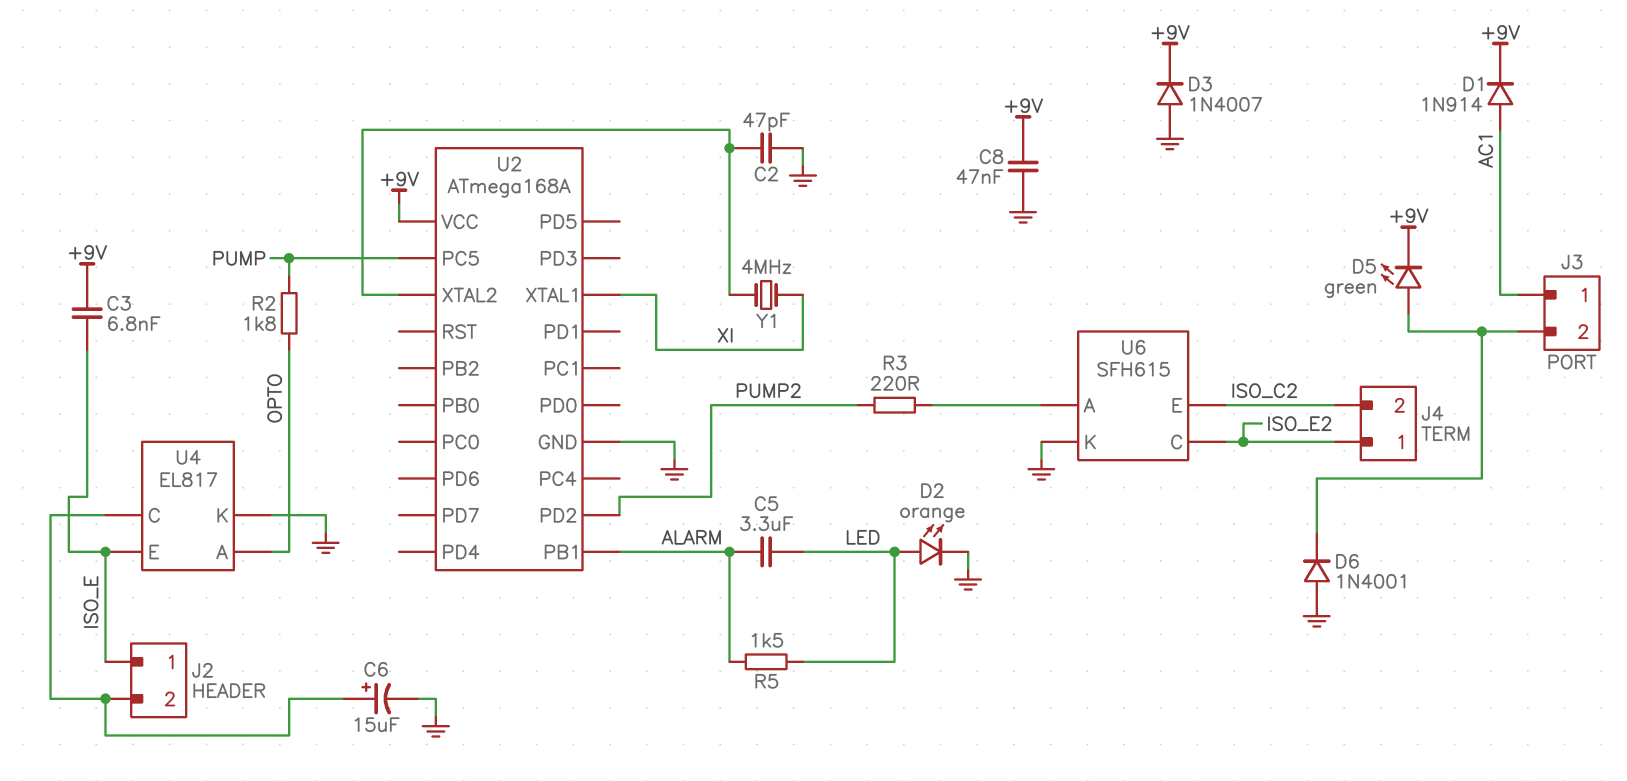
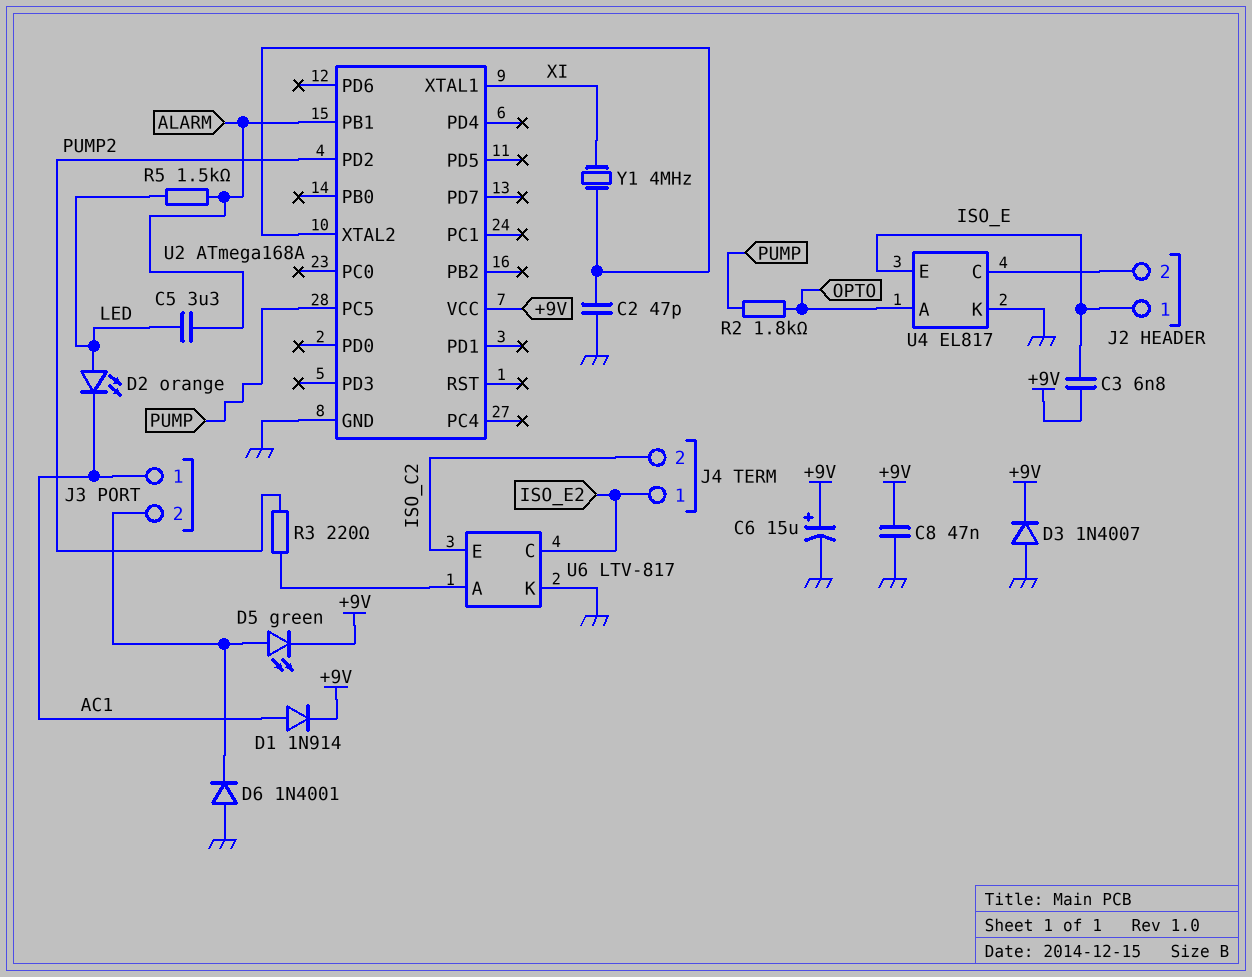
C6: 15uF (plus J2/2, minus GND) -> 15uF (plus +9V, minus GND)
D2: LED orange (A LED, K GND) -> LED orange (A LED, K AC1)
U6: SFH615 -> LTV-817

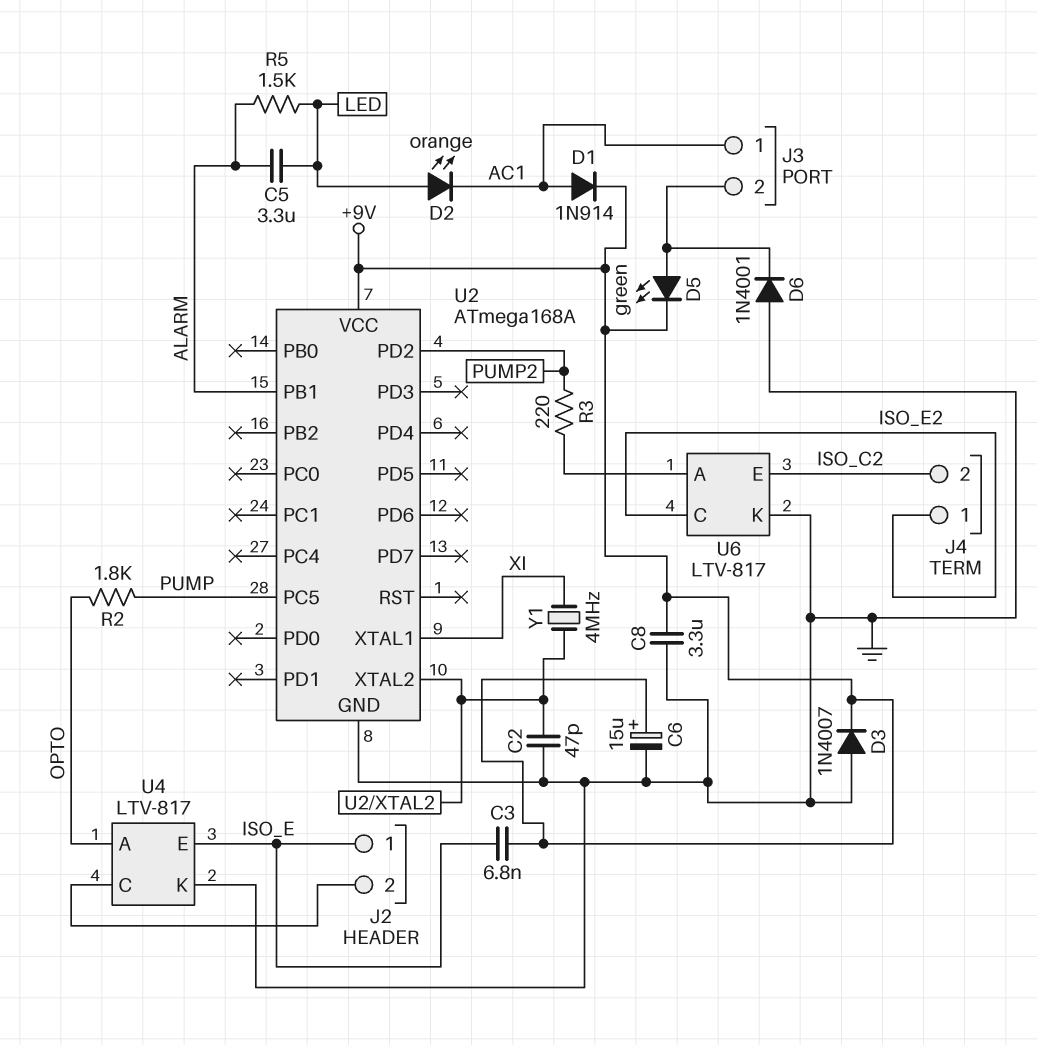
C8: 47nF (+9V, GND) -> 3.3uF (+9V, GND)
U4: EL817 -> LTV-817

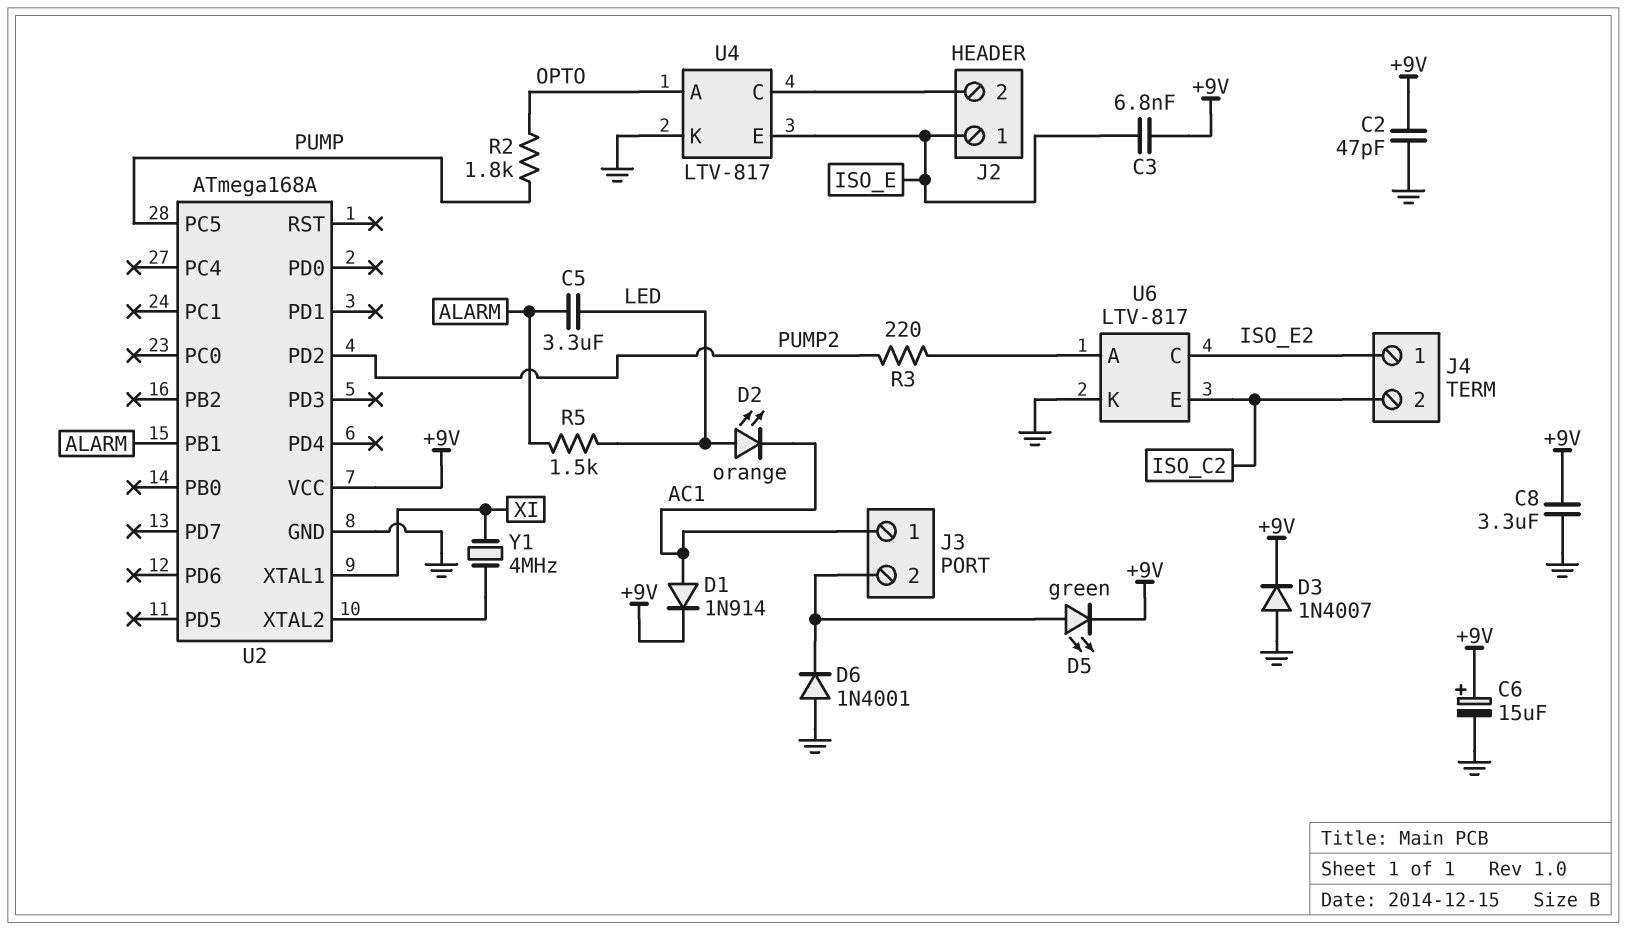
C2: 47pF (GND, U2/XTAL2) -> 47pF (+9V, GND)

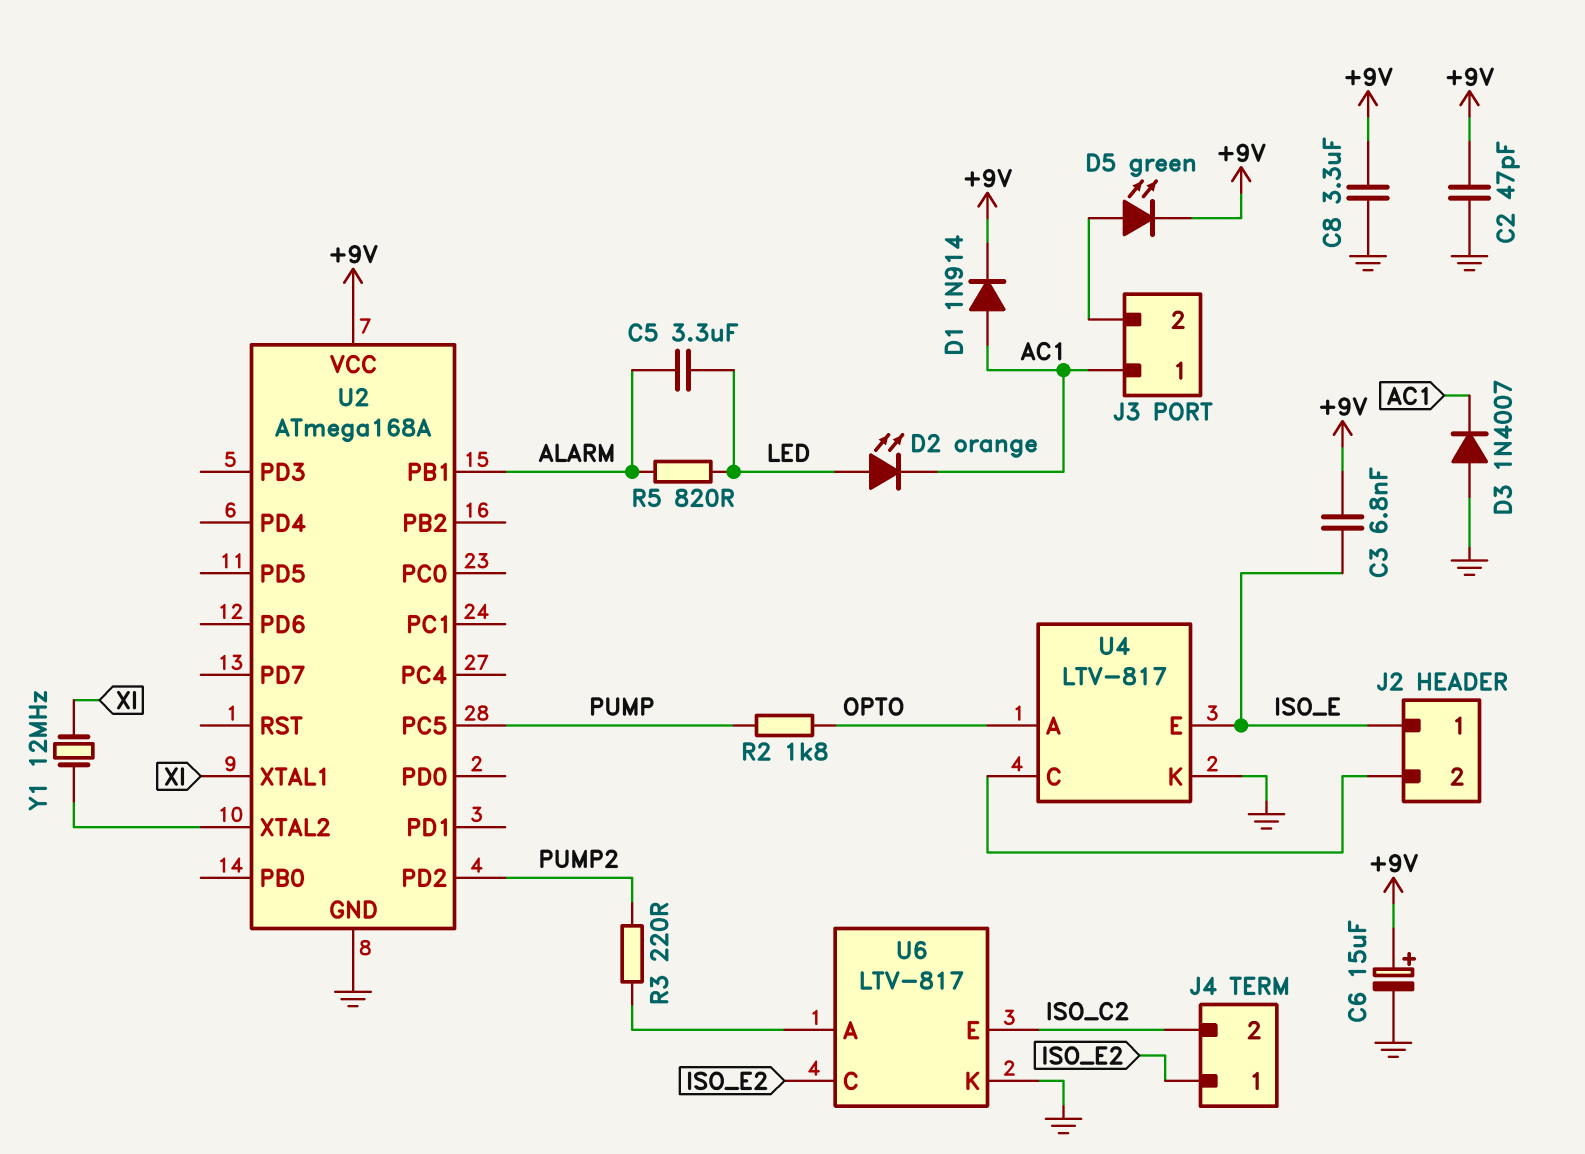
D3: diode 1N4007 (A GND, K +9V) -> diode 1N4007 (A GND, K AC1)
D6: diode 1N4001 (A GND, K J3/2) -> none
R5: 1.5k (ALARM, LED) -> 820 (ALARM, LED)
Y1: 4MHz (U2/XTAL2, XI) -> 12MHz (U2/XTAL2, XI)

